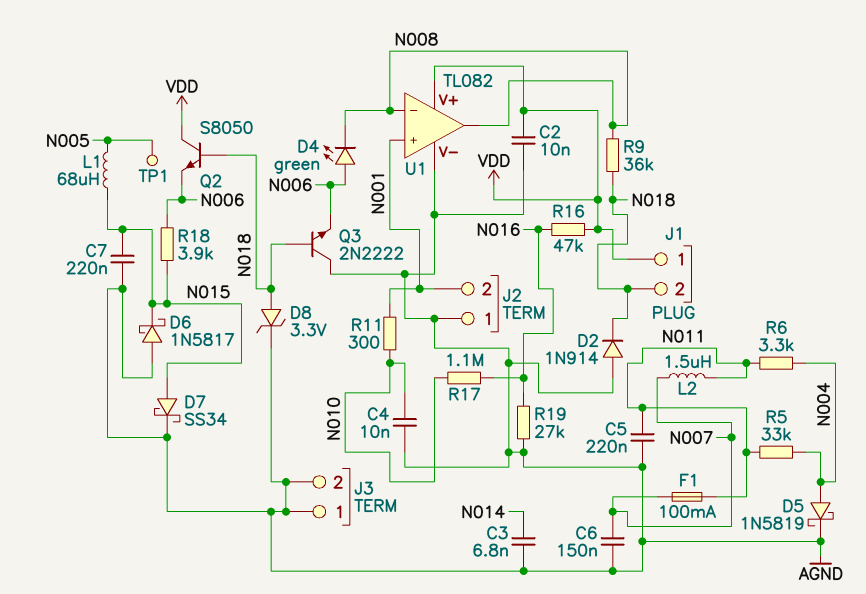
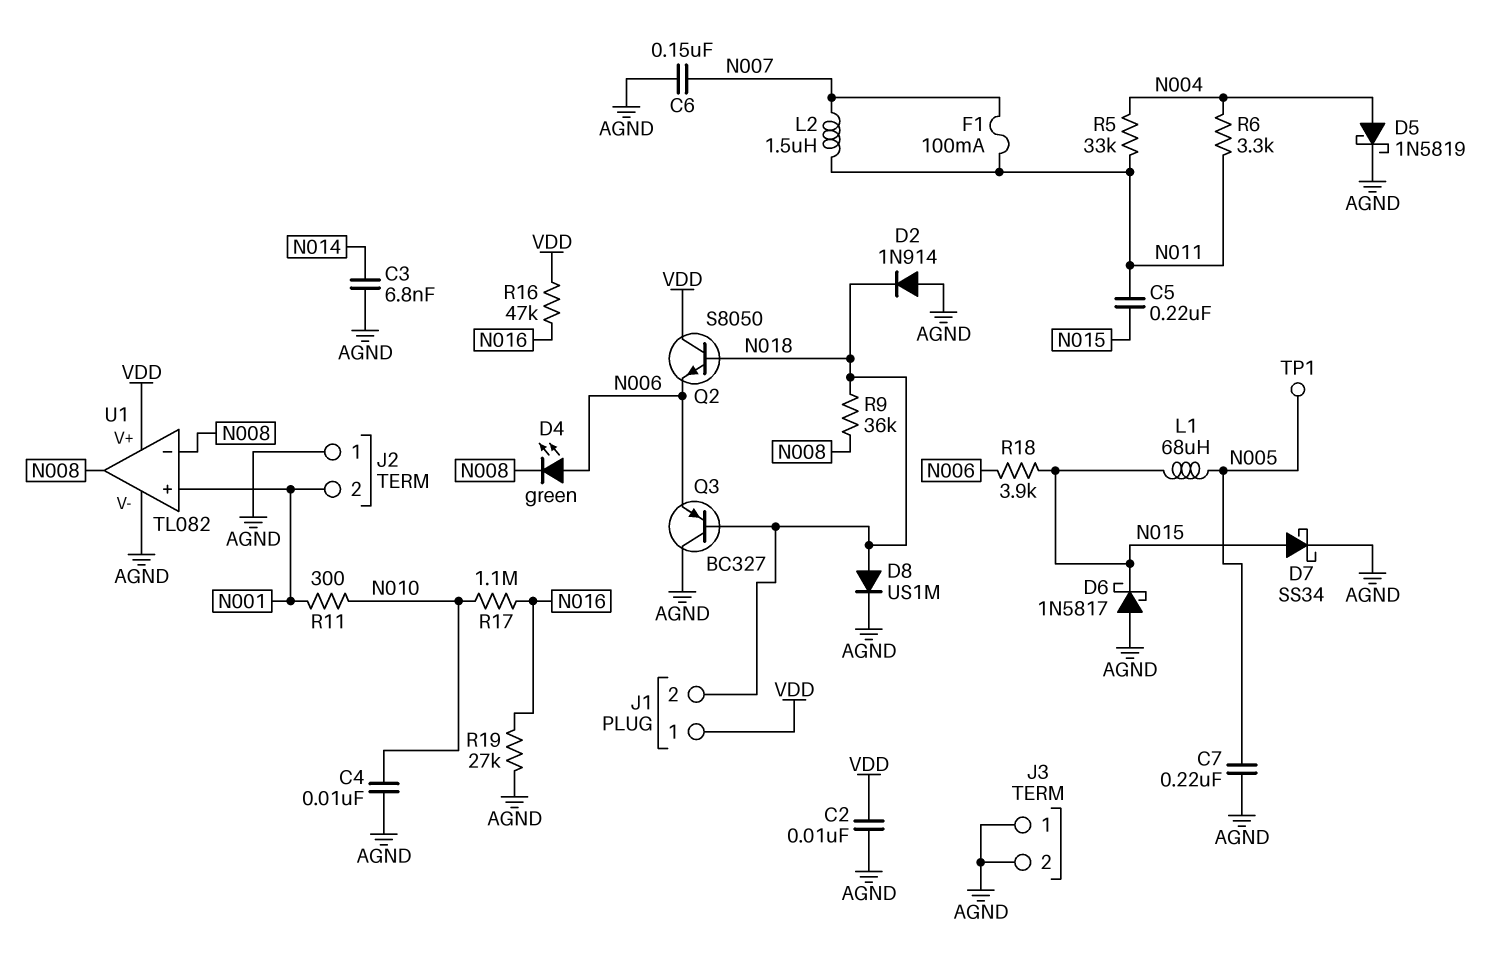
C5: 220nF (AGND, N011) -> 220nF (N011, N015)
C7: 220nF (AGND, N015) -> 220nF (AGND, N005)
D8: zener 3.3V (A N018, K AGND) -> diode US1M (A N018, K AGND)
Q3: NPN 2N2222 (B N018, C AGND, E N006) -> PNP BC327 (B N018, C AGND, E N006)

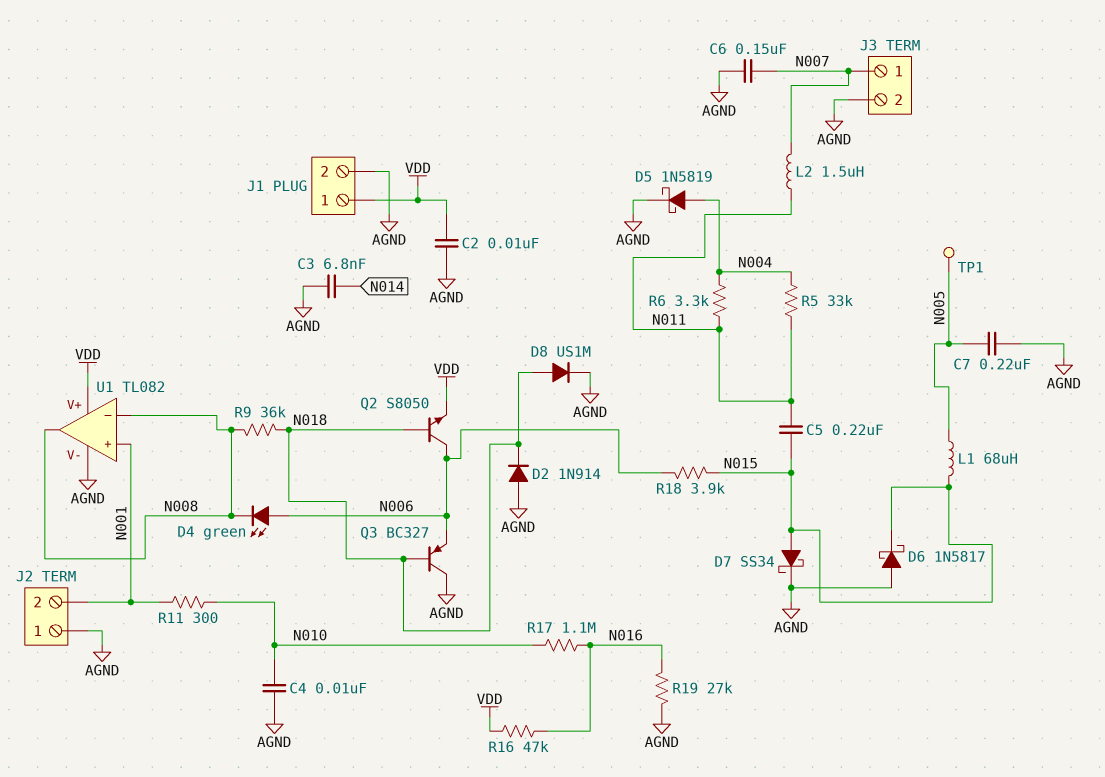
F1: 100mA (N007, N011) -> none
J1 pin 2: N018 -> AGND
J3 pin 1: AGND -> N007
Q2: NPN S8050 (B N018, C VDD, E N006) -> NPN S8050 (B N018, C N006, E VDD)

